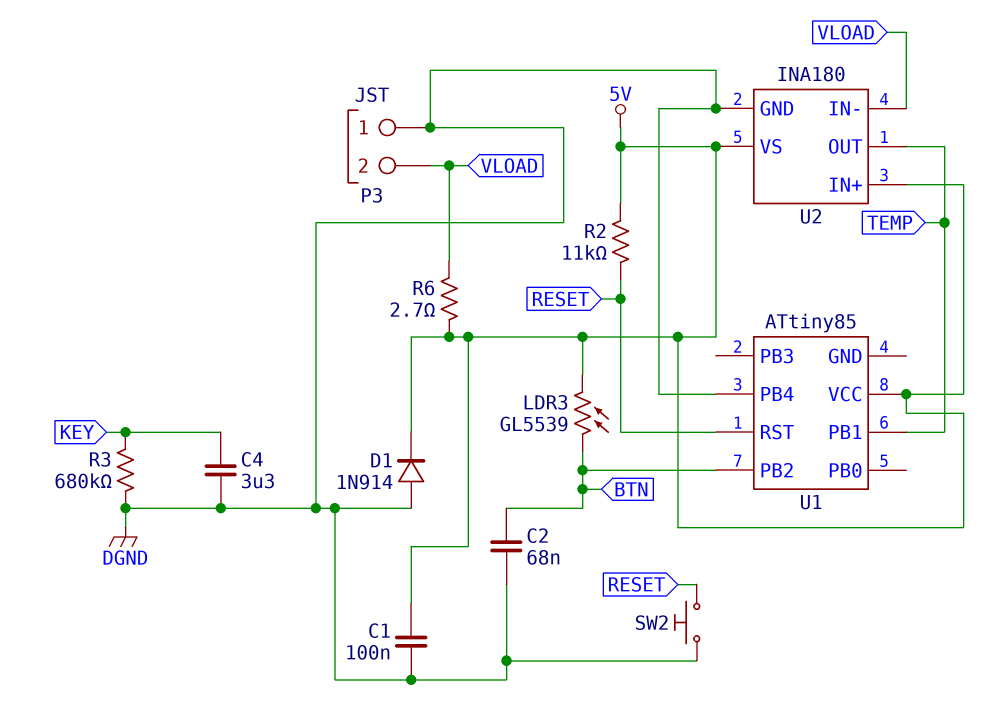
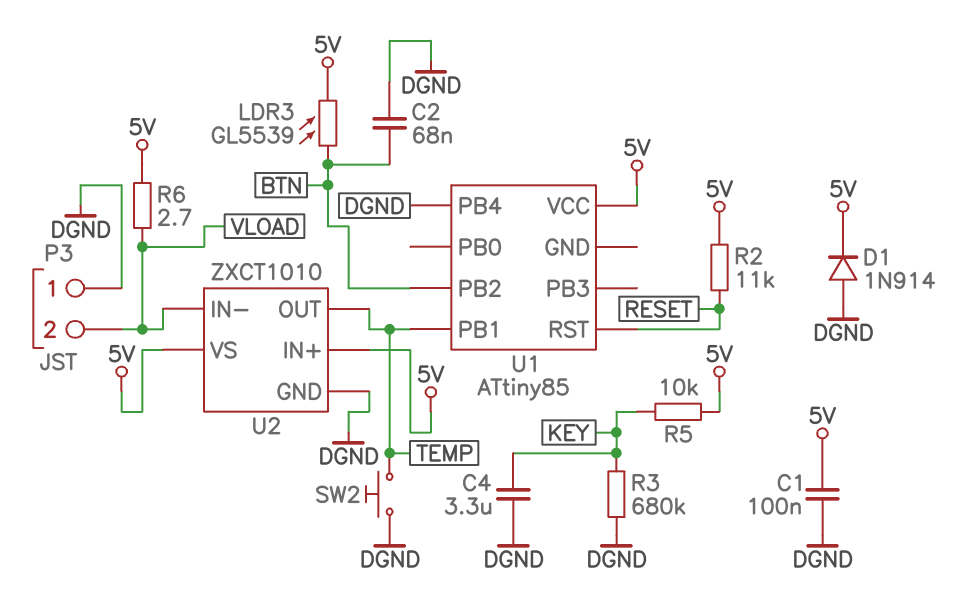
R5: none -> 10k (5V, KEY)
SW2: button (DGND, RESET) -> button (DGND, TEMP)
U2: INA180 -> ZXCT1010

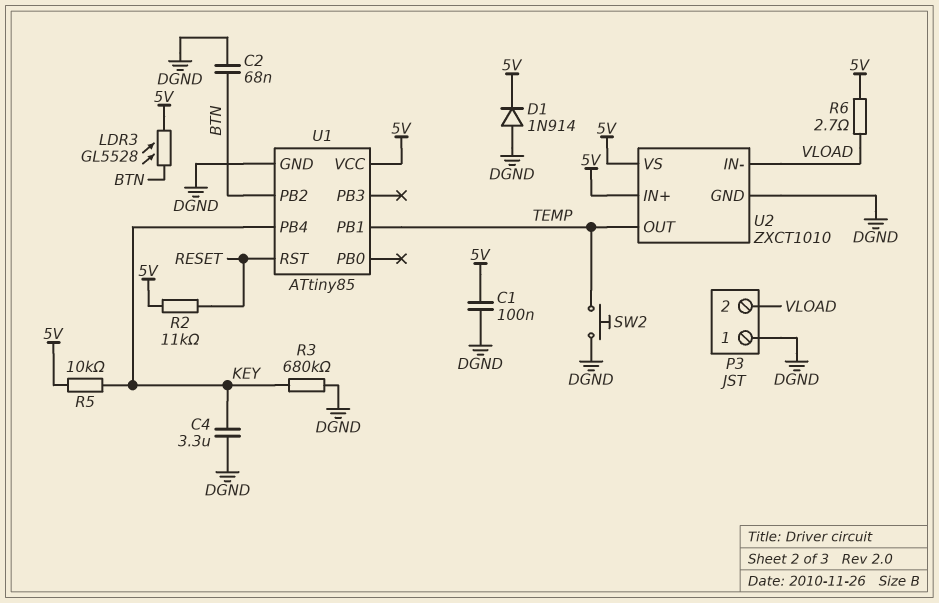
LDR3: GL5539 (5V, BTN) -> GL5528 (5V, BTN)
U1 pin GND: none -> DGND
U1 pin PB4: DGND -> KEY

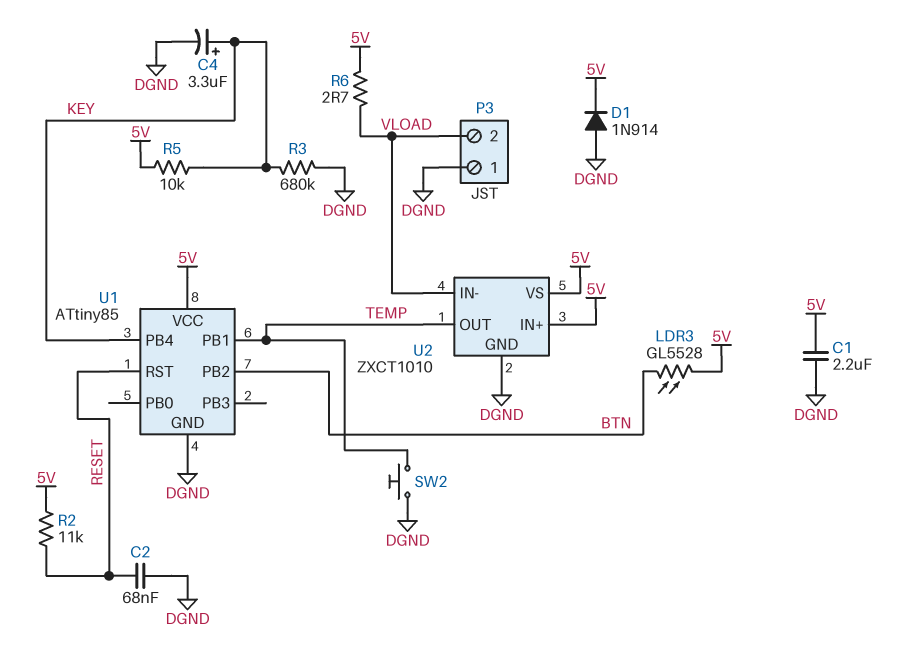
C1: 100nF (5V, DGND) -> 2.2uF (5V, DGND)
C2: 68nF (BTN, DGND) -> 68nF (DGND, RESET)
C4: 3.3uF (DGND, KEY) -> 3.3uF (plus KEY, minus DGND)

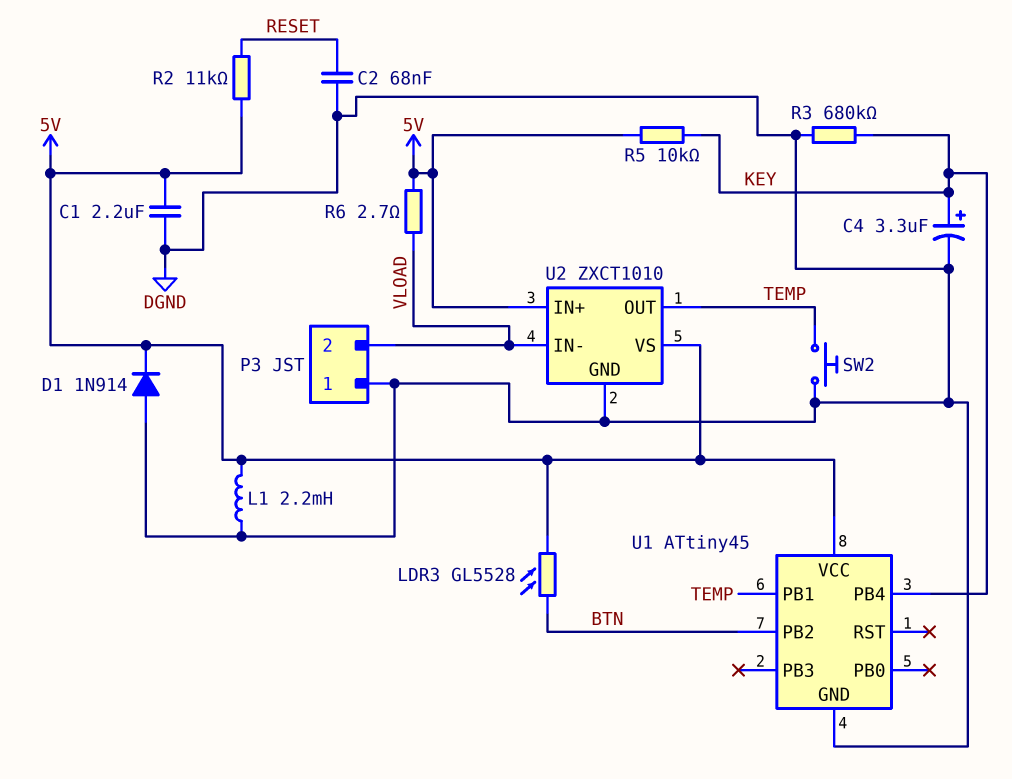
L1: none -> 2.2mH (5V, DGND)
U1: ATtiny85 -> ATtiny45
U1 pin RST: RESET -> none

